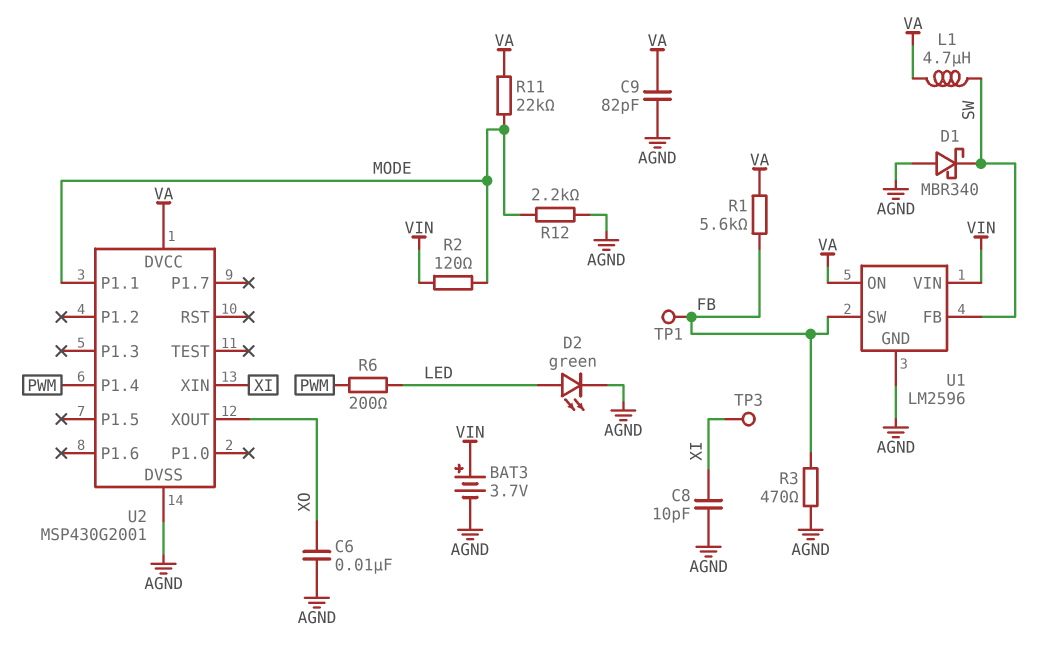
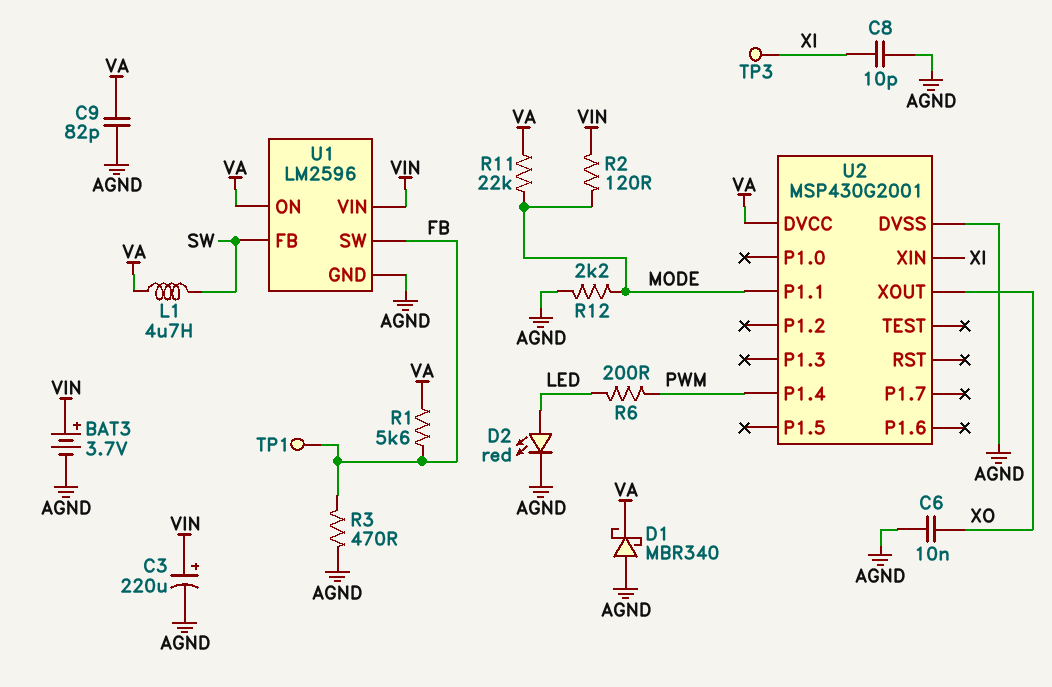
C3: none -> 220uF (plus VIN, minus AGND)
D1: schottky MBR340 (A AGND, K SW) -> schottky MBR340 (A AGND, K VA)
D2: LED green (A LED, K AGND) -> LED red (A LED, K AGND)

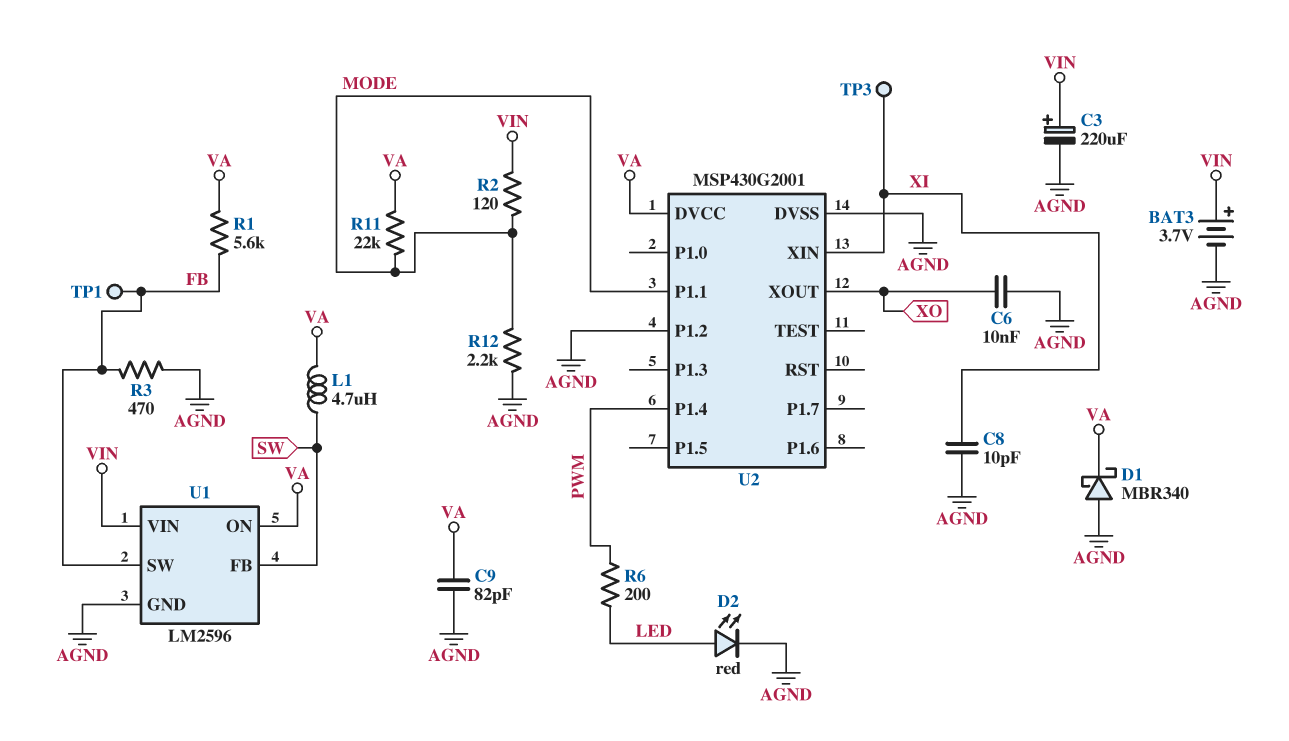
U2 pin P1.2: none -> AGND

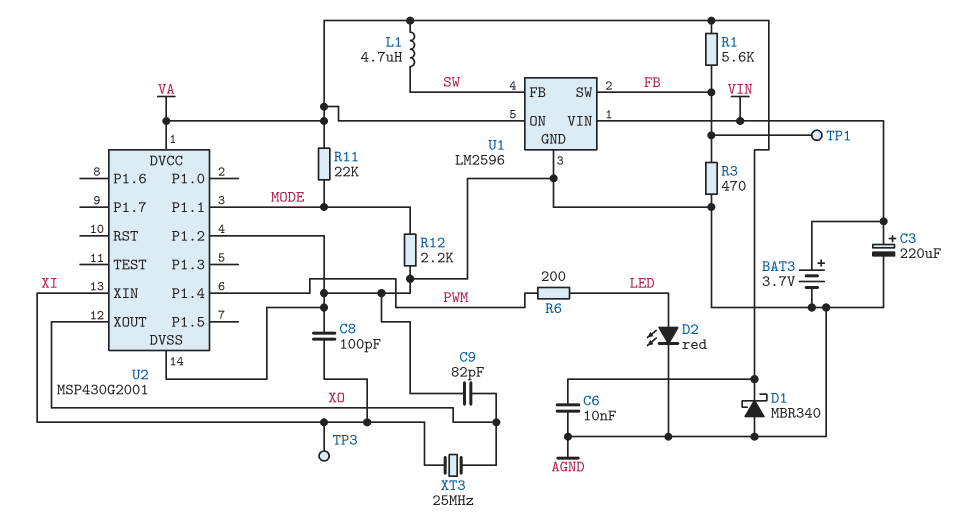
C6: 10nF (AGND, XO) -> 10nF (AGND, VA)
C8: 10pF (AGND, XI) -> 100pF (AGND, XI)
C9: 82pF (AGND, VA) -> 82pF (AGND, XO)
R2: 120 (MODE, VIN) -> none
XT3: none -> 25MHz (XI, XO)

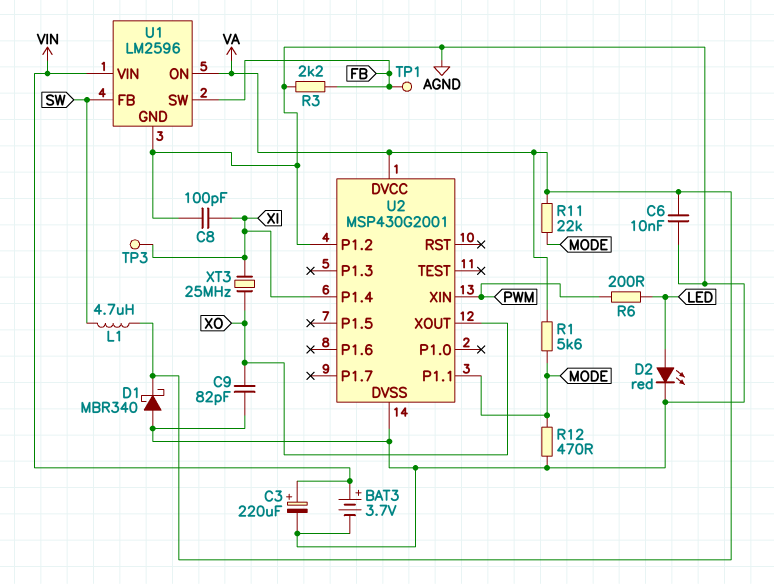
R1: 5.6k (FB, VA) -> 5.6k (MODE, VA)
R3: 470 (AGND, FB) -> 2.2k (AGND, FB)
R12: 2.2k (AGND, MODE) -> 470 (AGND, MODE)
U2 pin P1.4: PWM -> XI
U2 pin XIN: XI -> PWM

